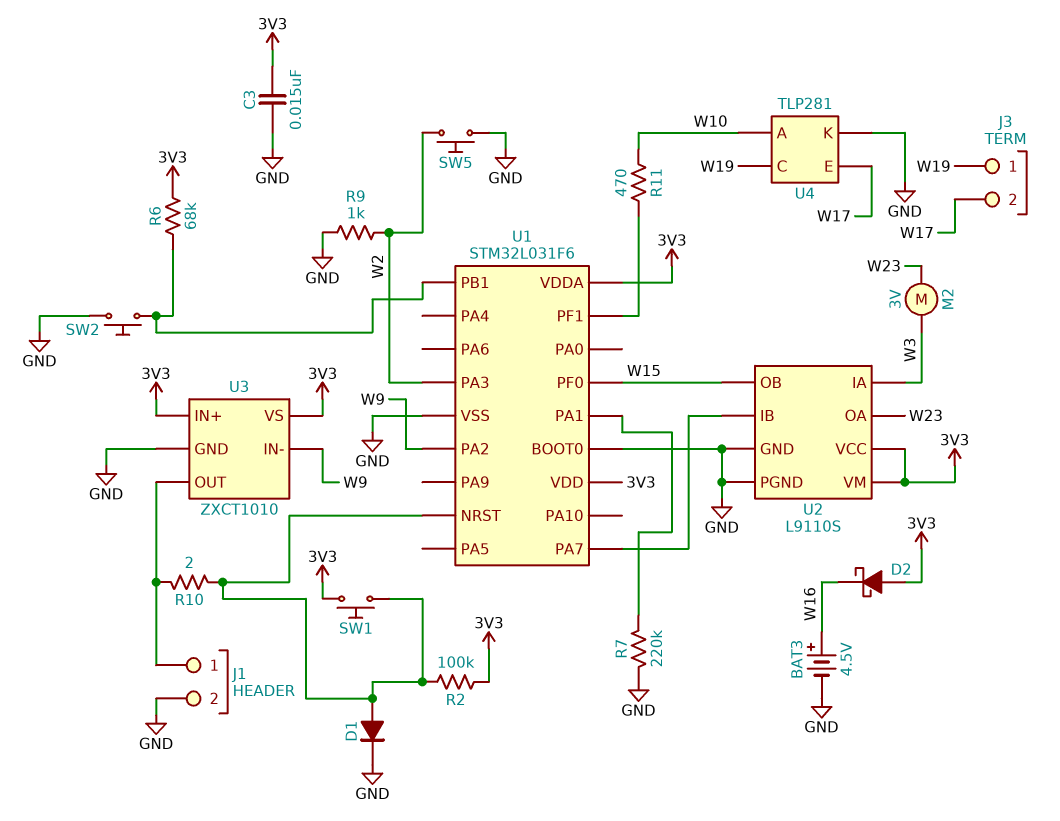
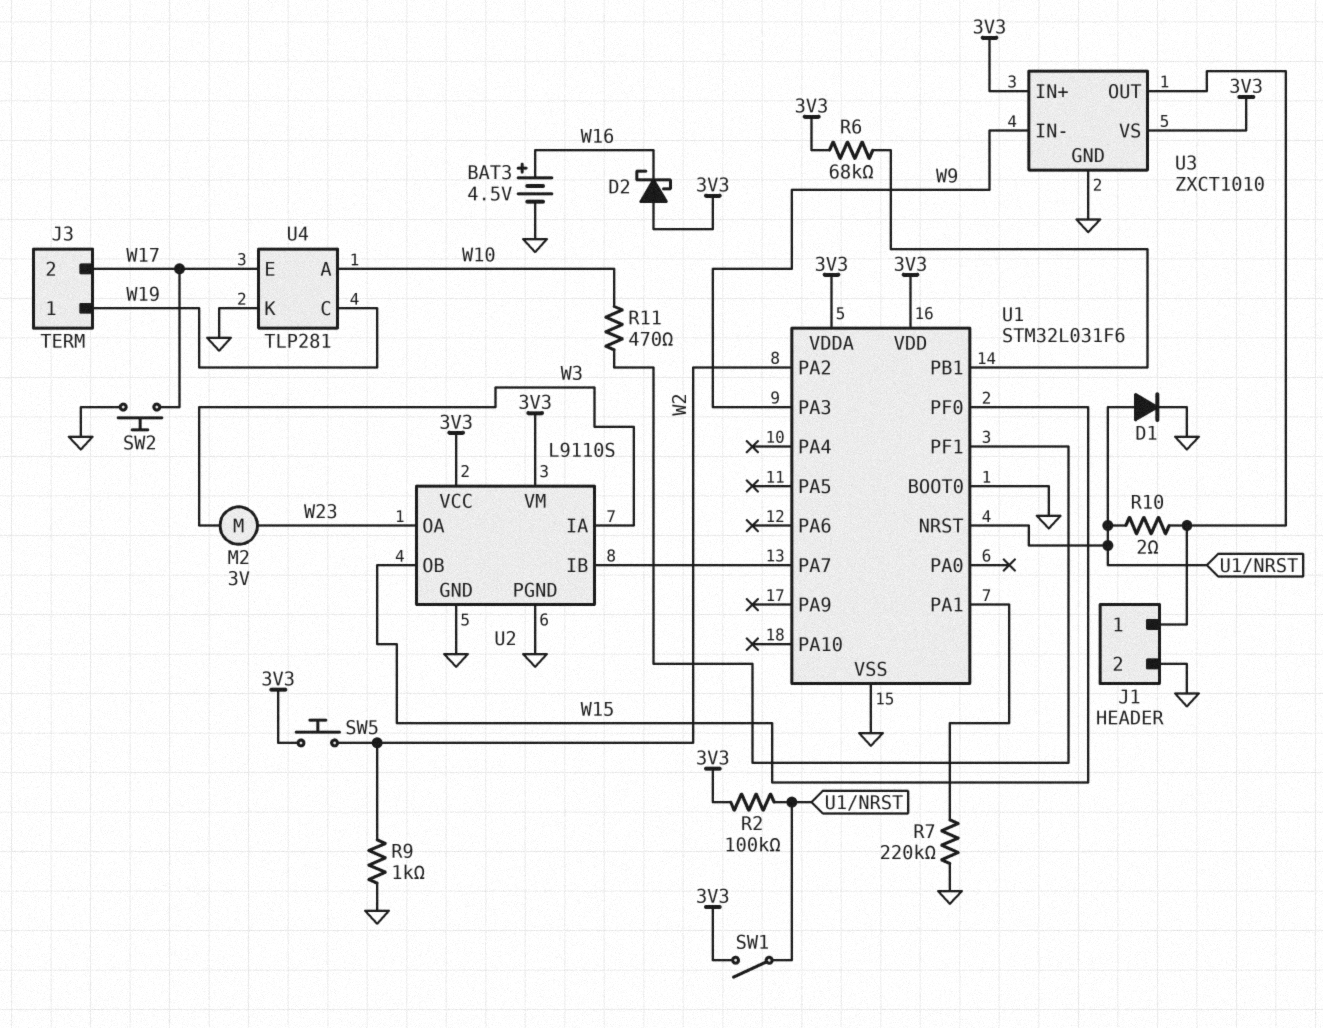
C3: 15nF (3V3, GND) -> none
SW1: button (3V3, U1/NRST) -> switch (3V3, U1/NRST)
SW2: button (GND, U1/PB1) -> button (GND, W17)
SW5: button (GND, W2) -> button (3V3, W2)
U1 pin PA2: W9 -> W2
U1 pin PA3: W2 -> W9

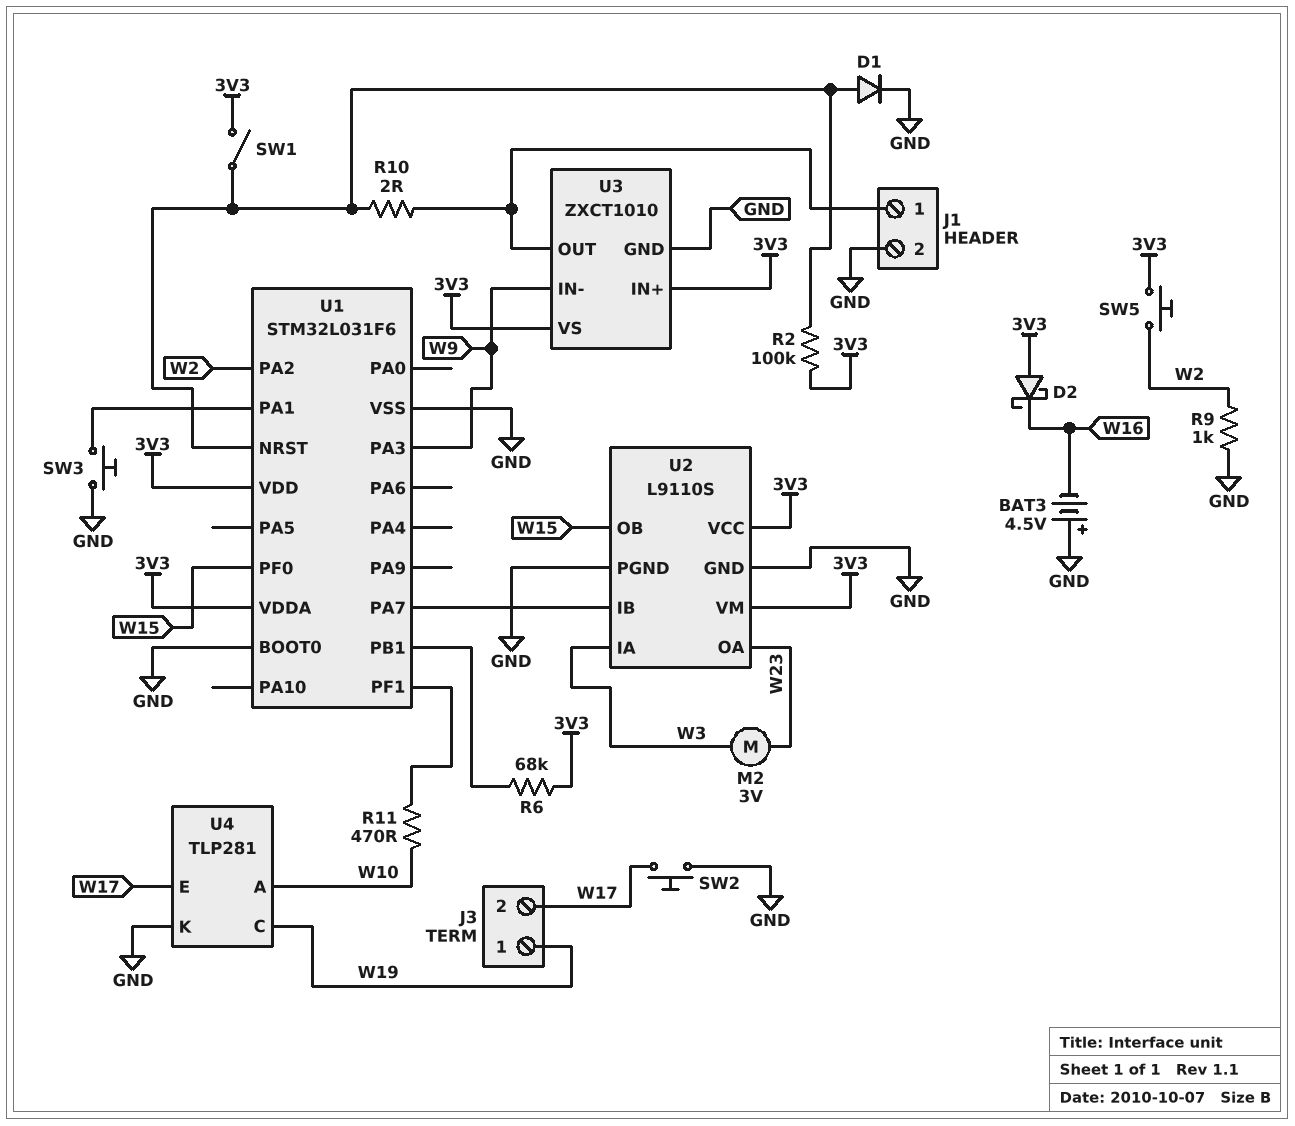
BAT3: 4.5V (plus W16, minus GND) -> 4.5V (plus GND, minus W16)
R7: 220k (GND, U1/PA1) -> none
SW3: none -> button (GND, U1/PA1)

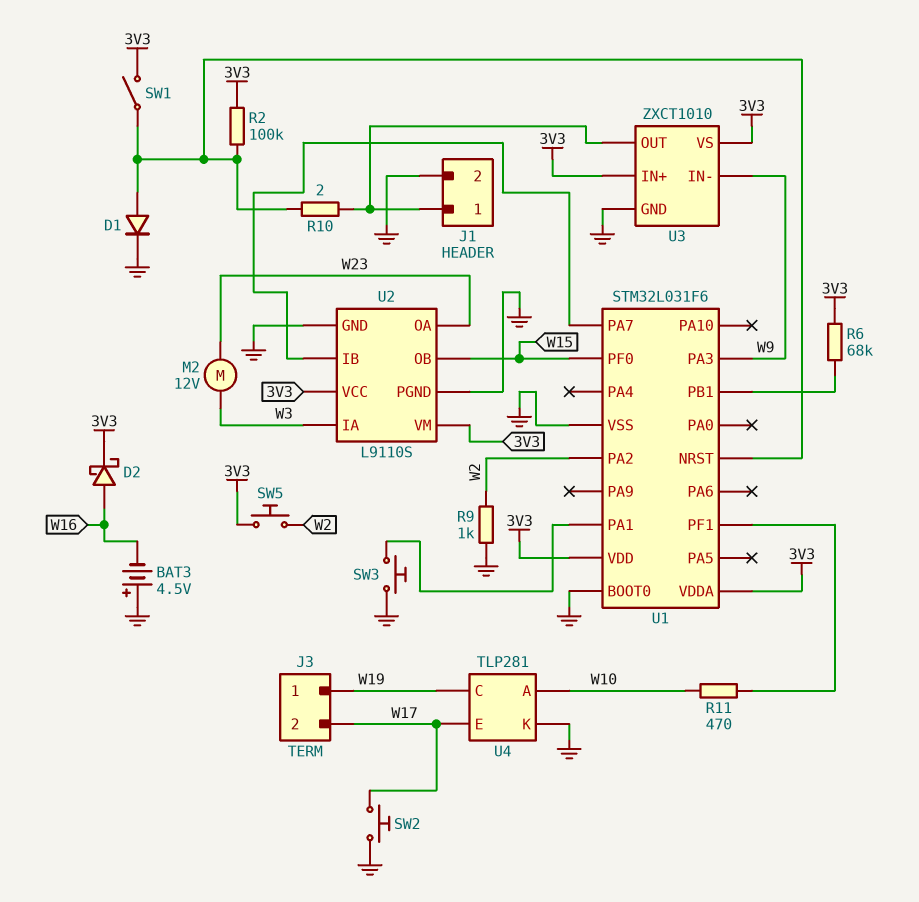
D2: schottky (A 3V3, K W16) -> schottky (A W16, K 3V3)
M2: motor 3V (W3, W23) -> motor 12V (W3, W23)

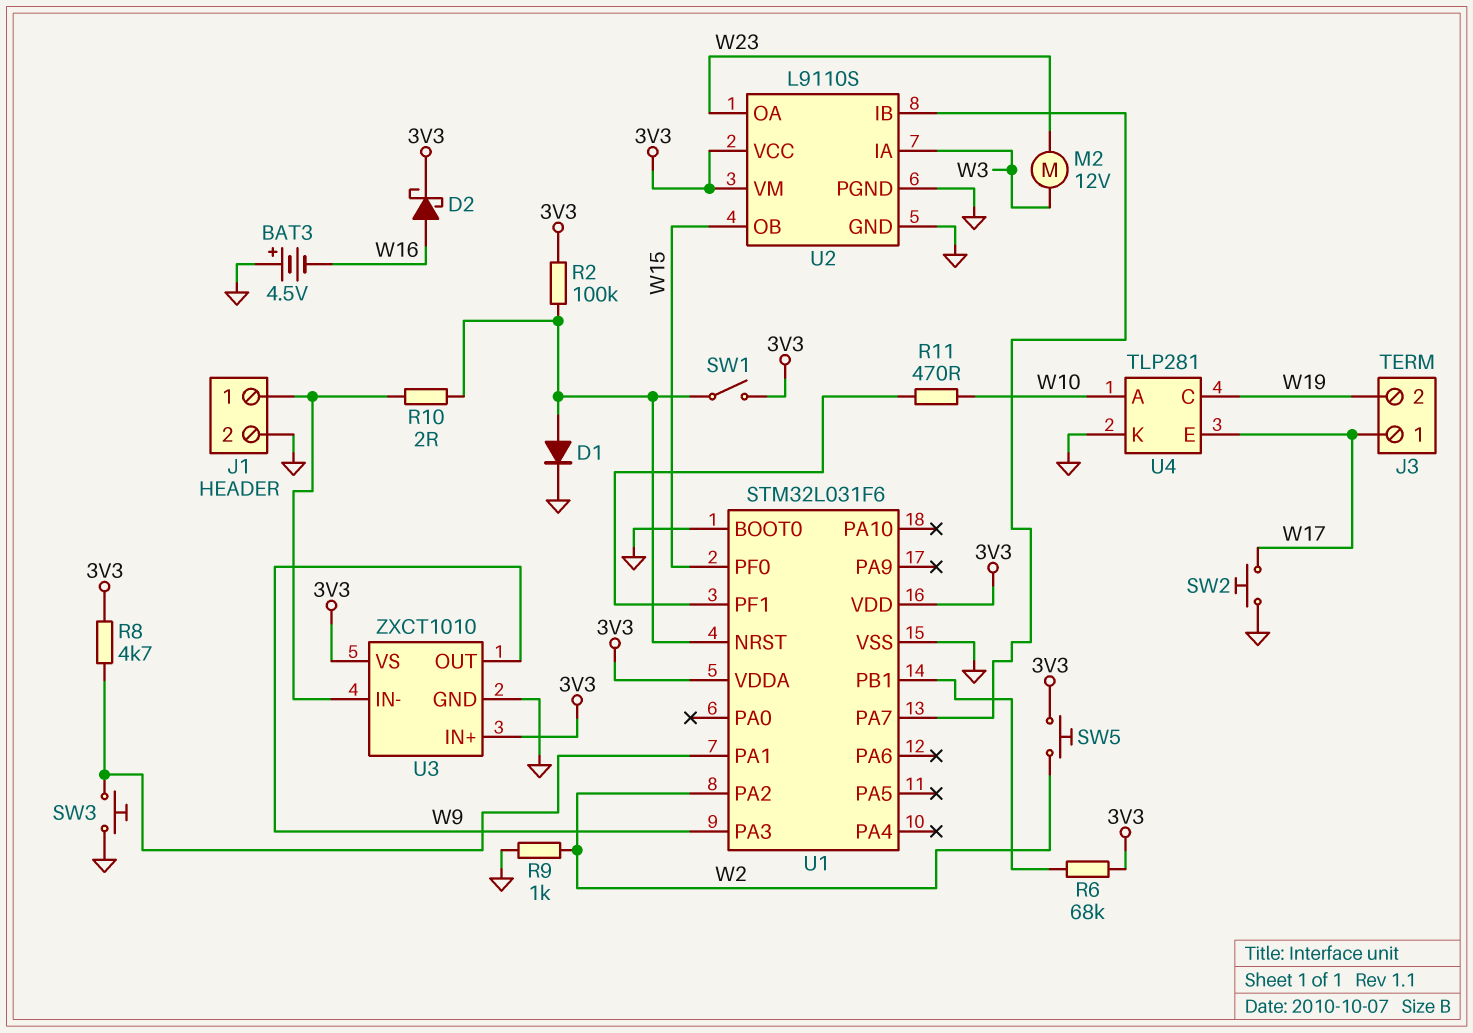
J3 pin 1: W19 -> W17
J3 pin 2: W17 -> W19
R8: none -> 4.7k (3V3, U1/PA1)
U3 pin IN-: W9 -> J1/1
U3 pin OUT: J1/1 -> W9

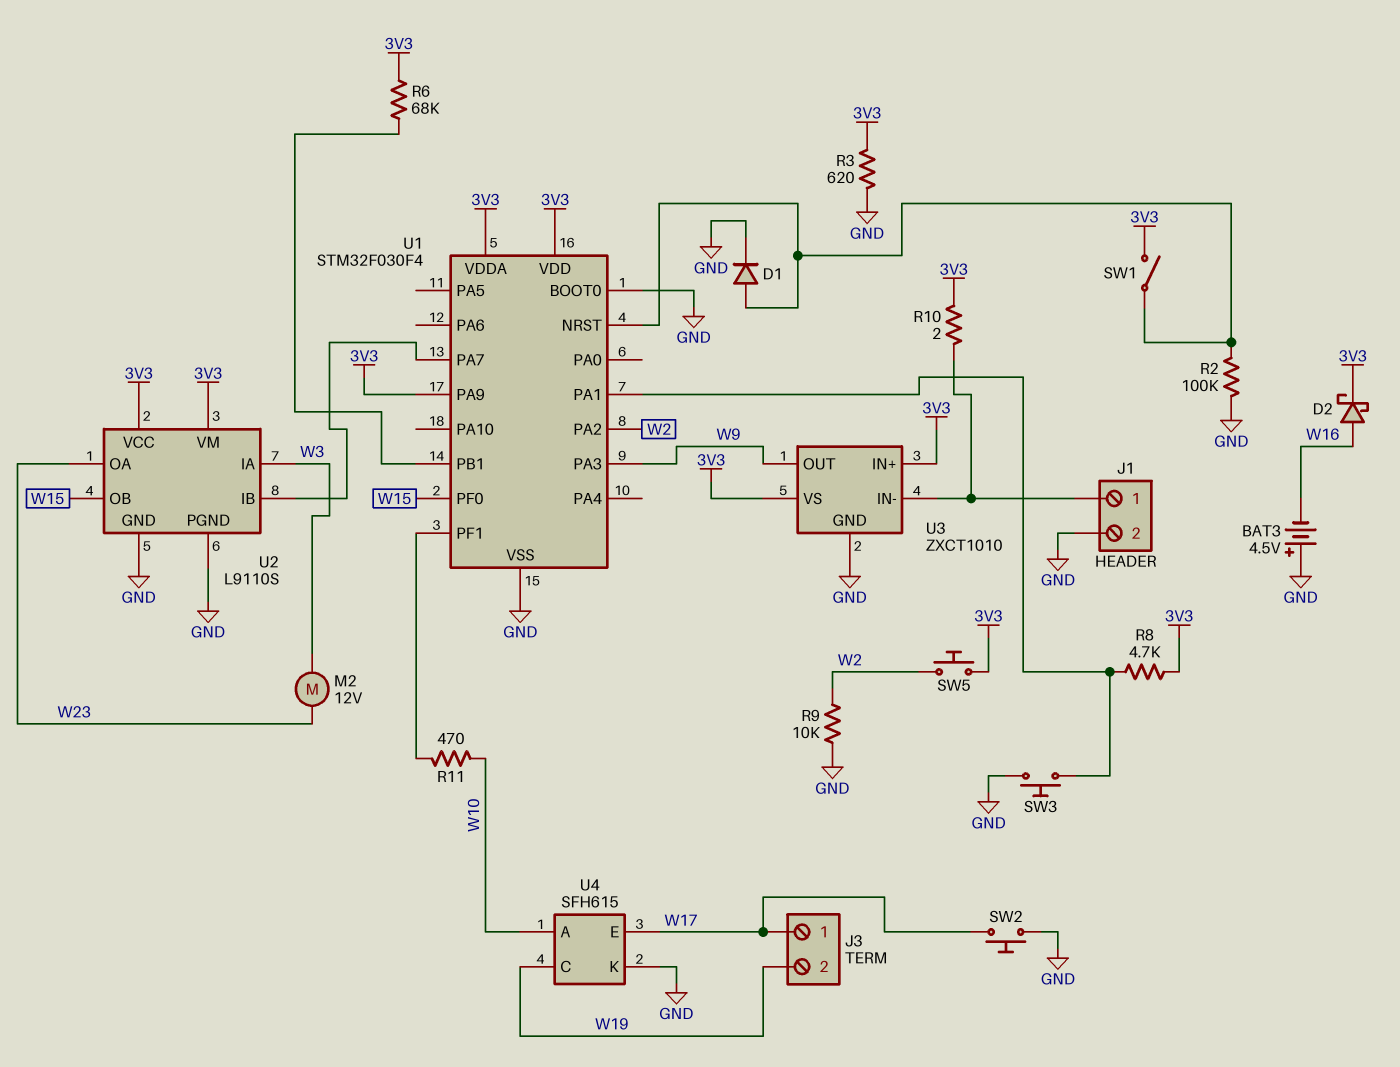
R2: 100k (3V3, U1/NRST) -> 100k (GND, U1/NRST)
R3: none -> 620 (3V3, GND)
R9: 1k (GND, W2) -> 10k (GND, W2)
R10: 2 (J1/1, U1/NRST) -> 2 (3V3, J1/1)
U1: STM32L031F6 -> STM32F030F4
U1 pin PA9: none -> 3V3
U4: TLP281 -> SFH615

